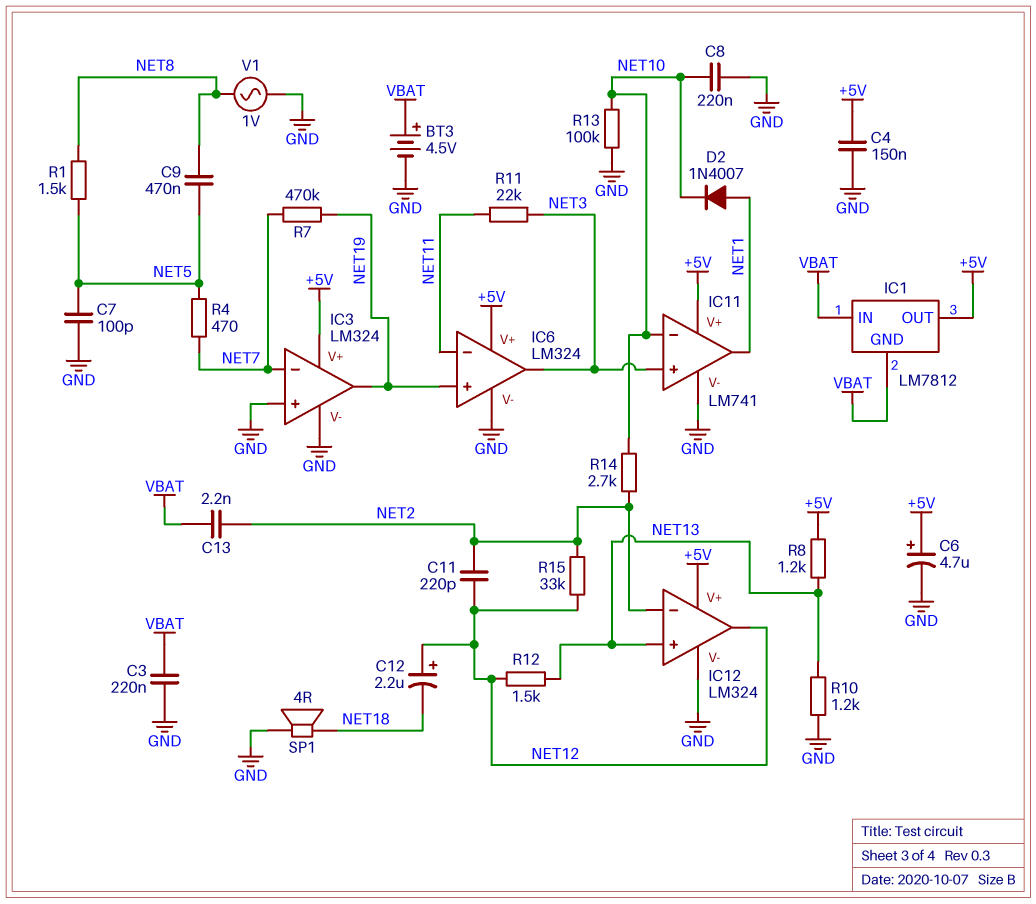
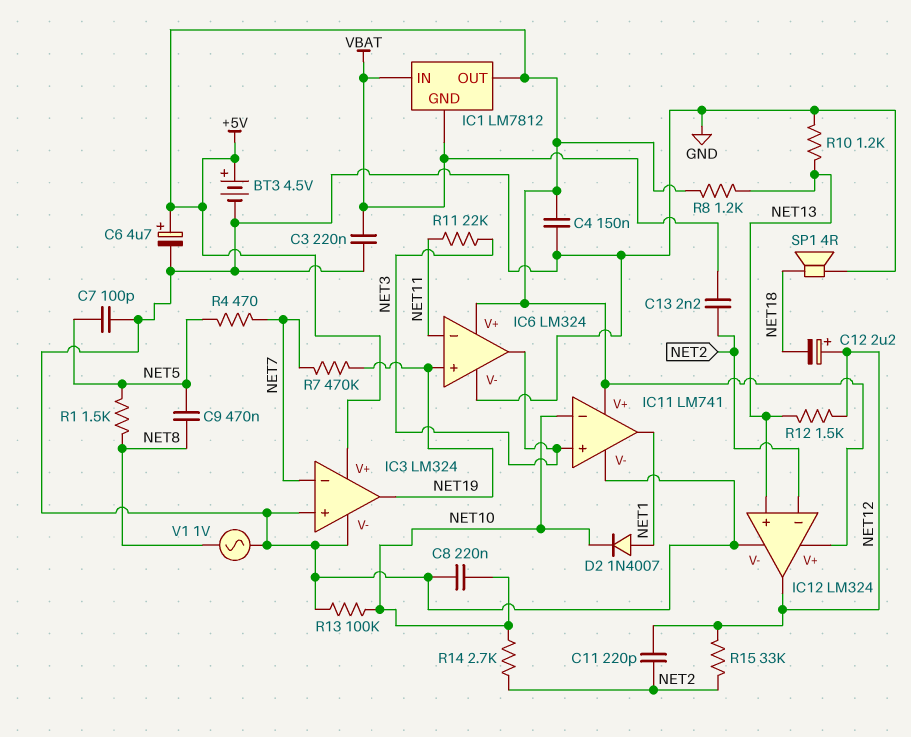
BT3: 4.5V (plus VBAT, minus GND) -> 4.5V (plus +5V, minus GND)

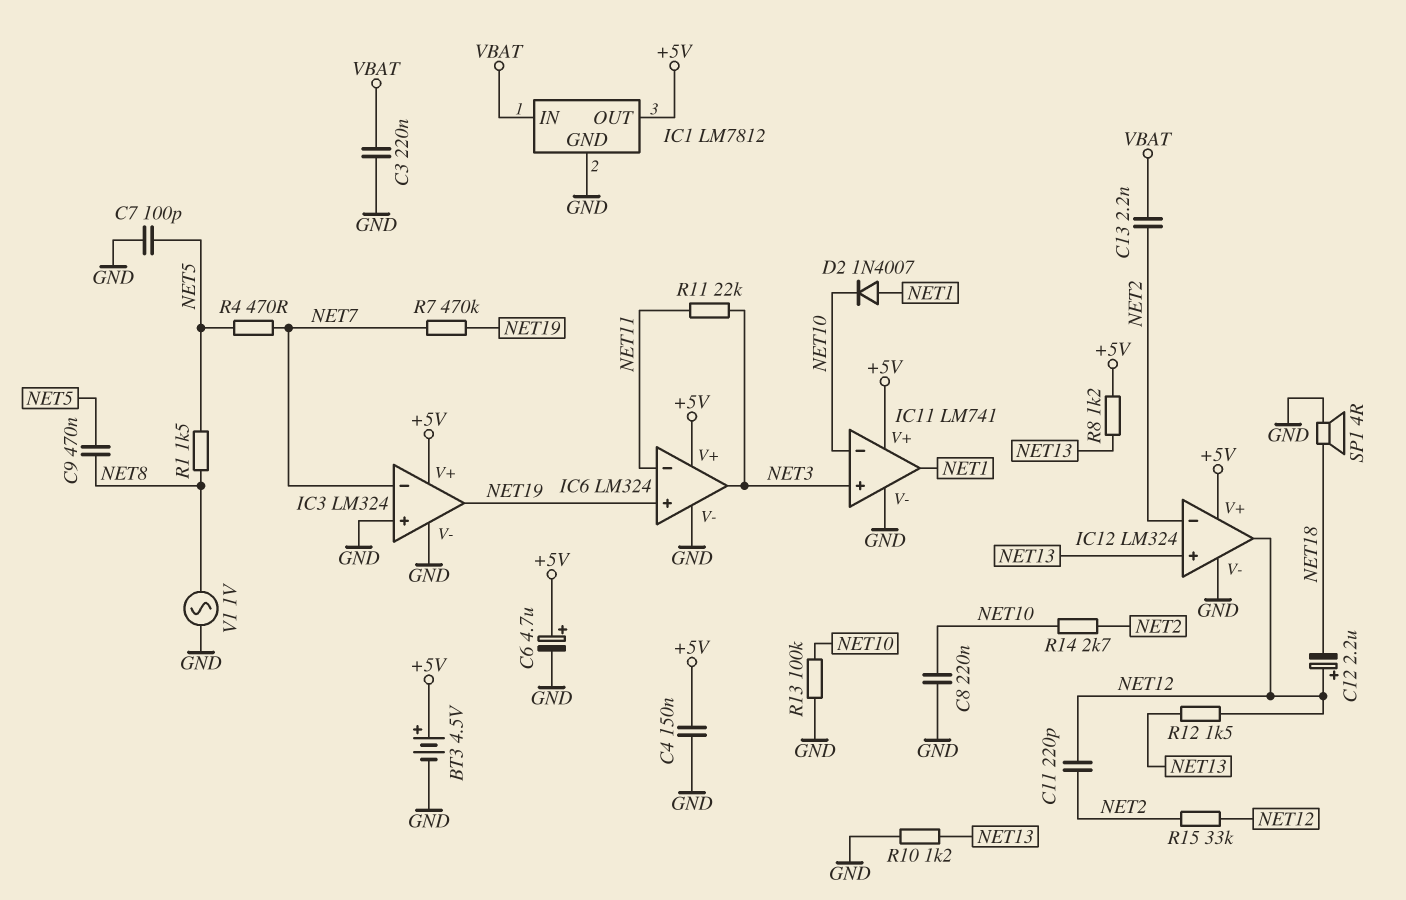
IC1 pin GND: VBAT -> GND

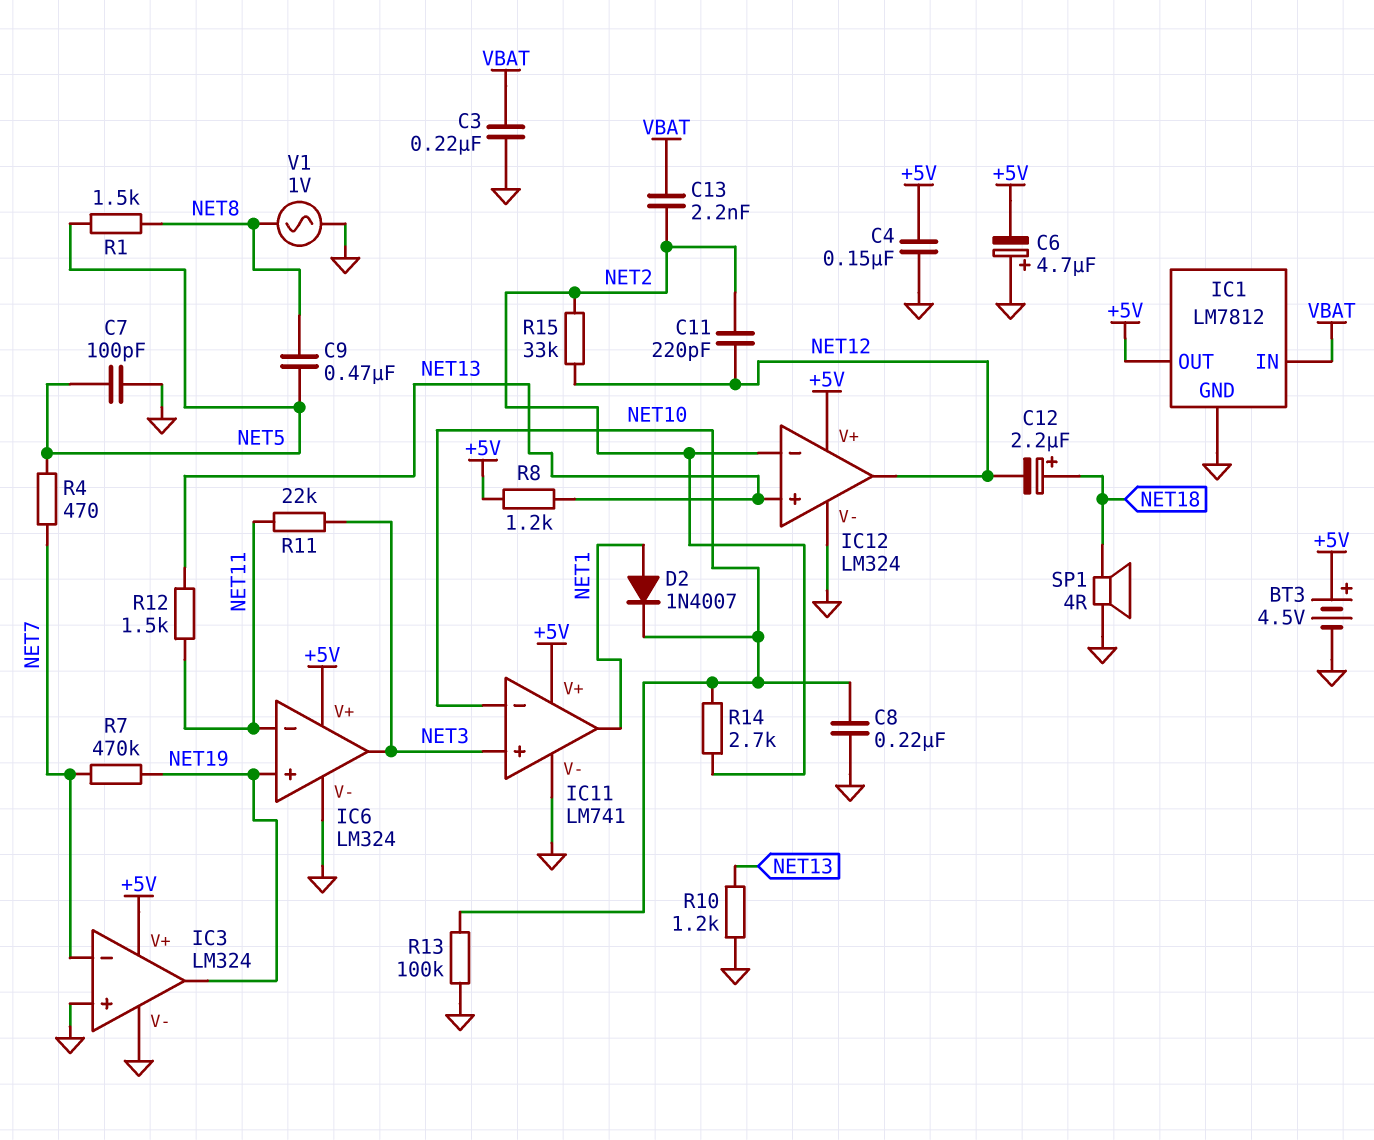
C6: 4.7uF (plus +5V, minus GND) -> 4.7uF (plus GND, minus +5V)
C12: 2.2uF (plus NET12, minus NET18) -> 2.2uF (plus NET18, minus NET12)
R12: 1.5k (NET12, NET13) -> 1.5k (NET11, NET13)

